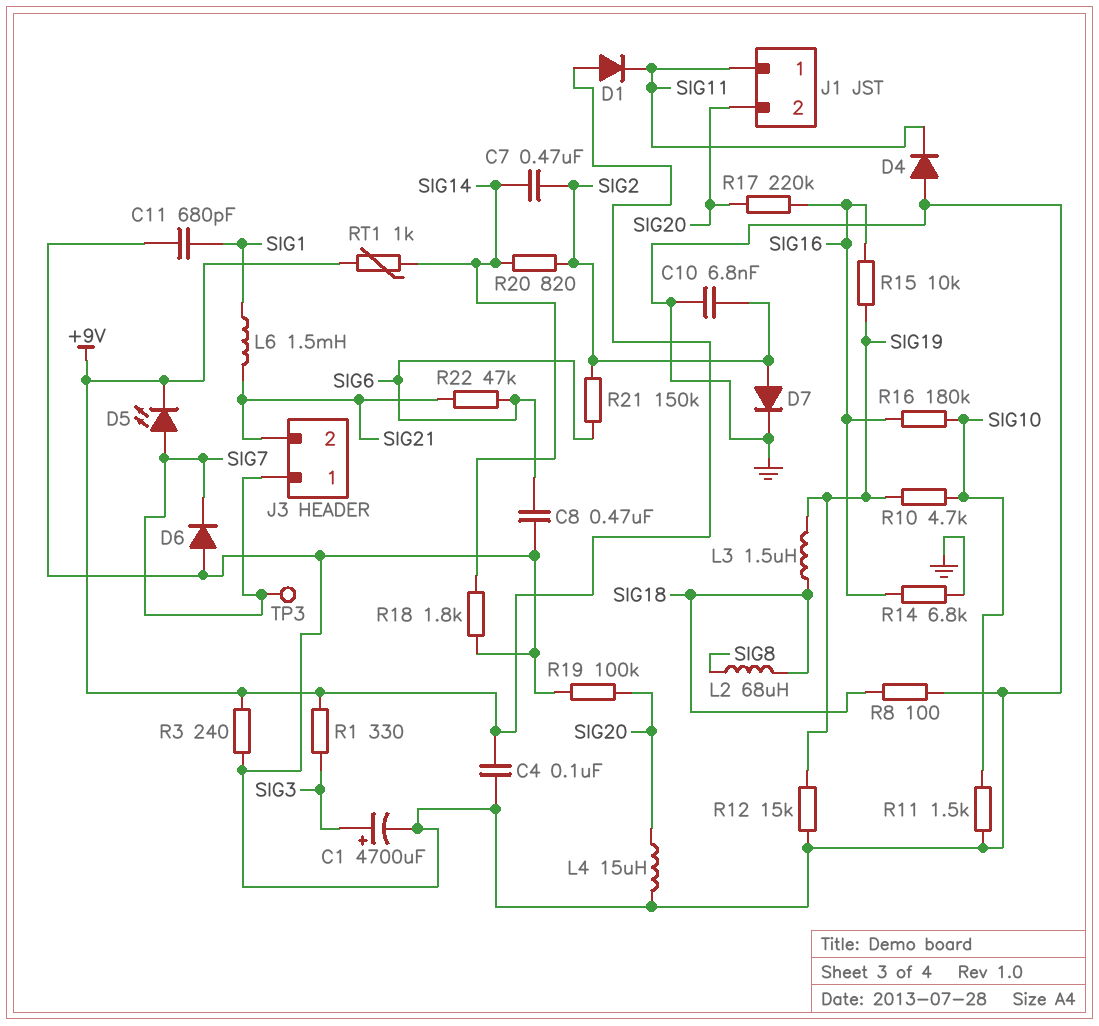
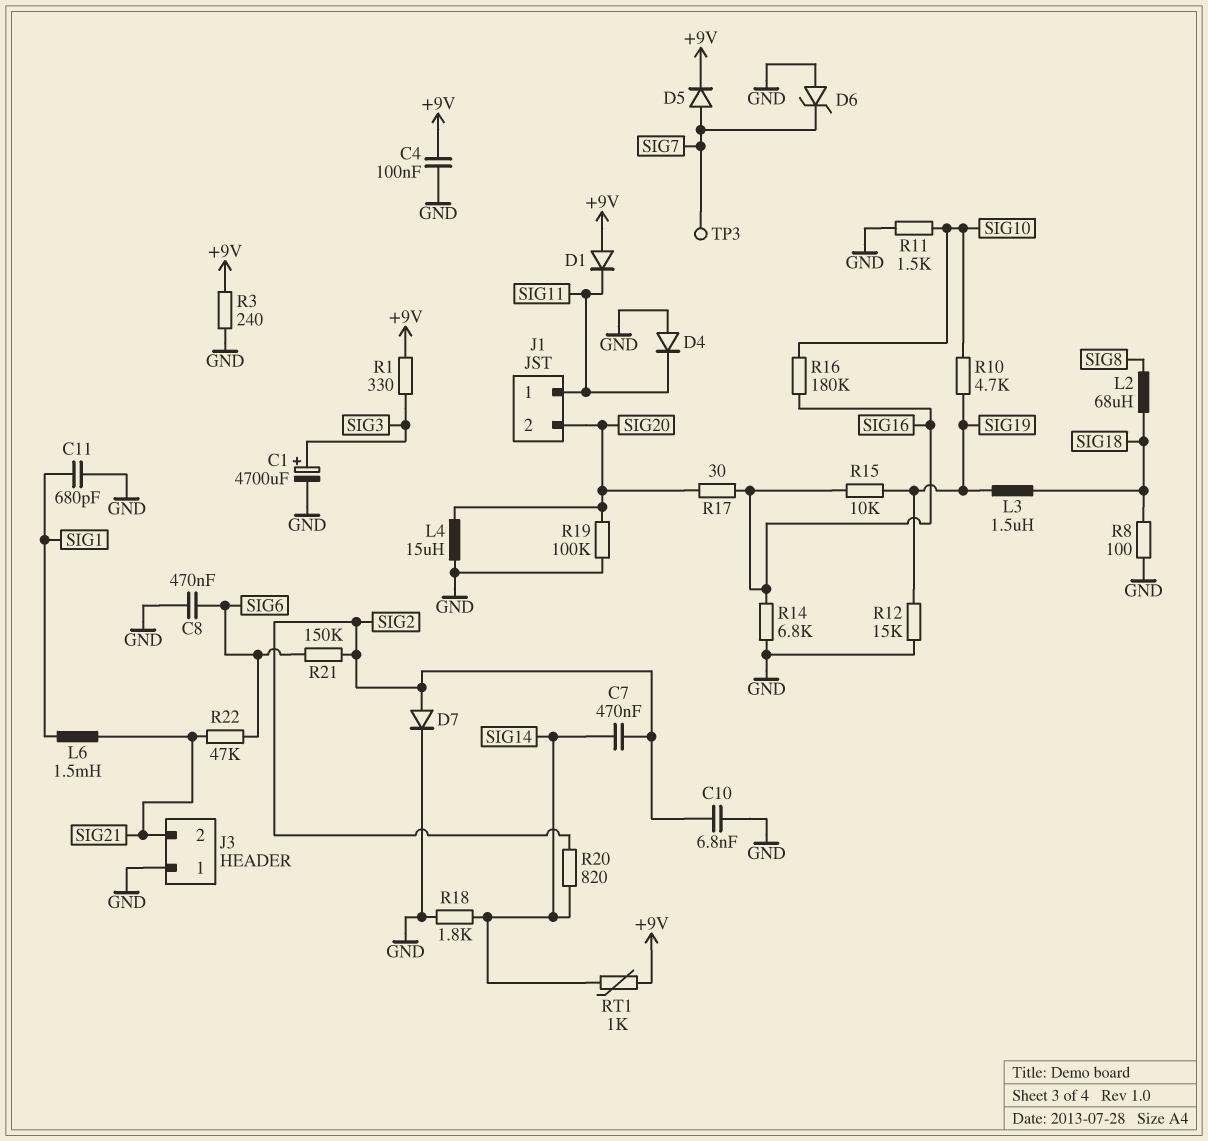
D5: LED (A SIG7, K +9V) -> diode (A SIG7, K +9V)
D6: diode (A GND, K SIG7) -> zener (A GND, K SIG7)
J3 pin 1: SIG7 -> GND
R17: 220k (SIG16, SIG20) -> 30 (SIG16, SIG20)

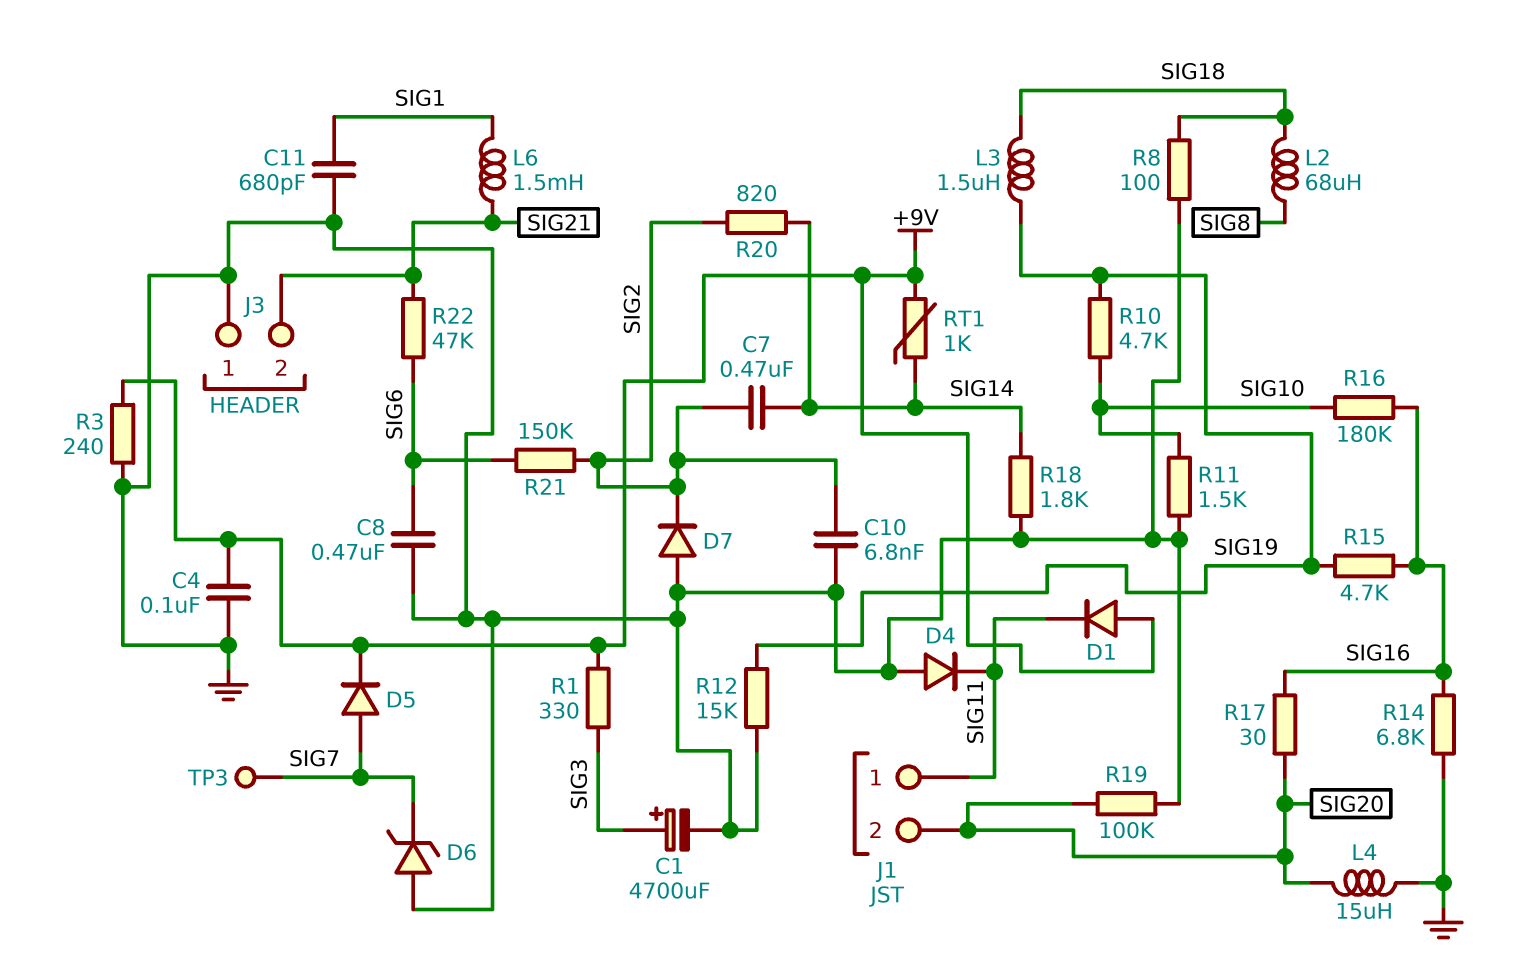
D7: diode (A SIG2, K GND) -> diode (A GND, K SIG2)
R15: 10k (SIG16, SIG19) -> 4.7k (SIG16, SIG19)

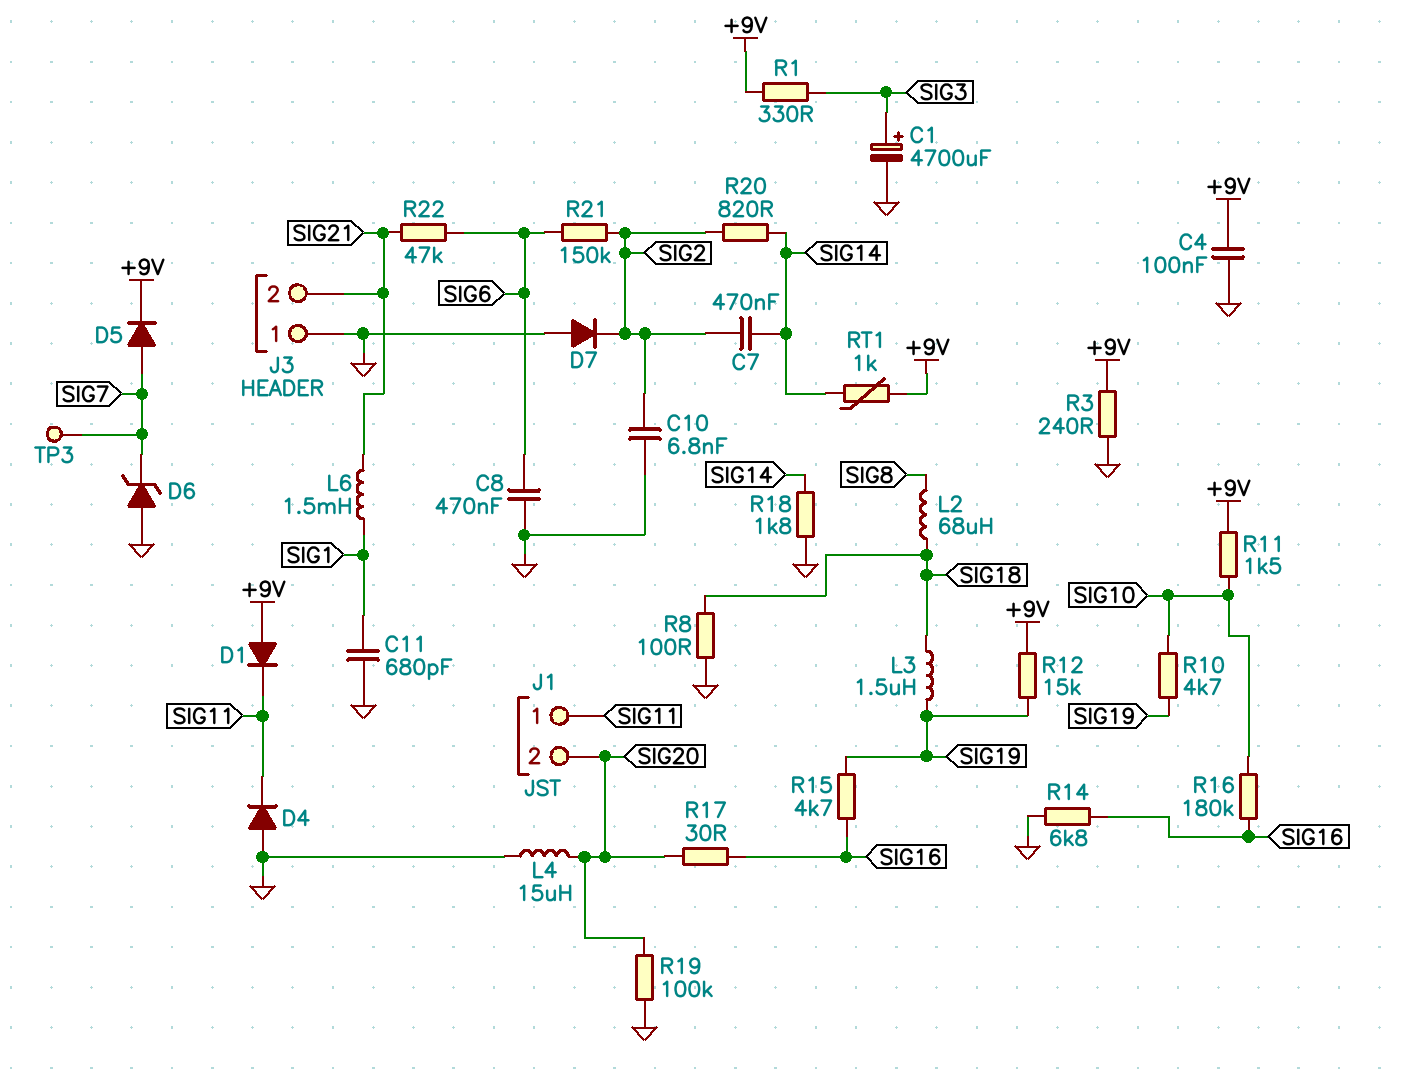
R11: 1.5k (GND, SIG10) -> 1.5k (+9V, SIG10)
R12: 15k (GND, SIG19) -> 15k (+9V, SIG19)

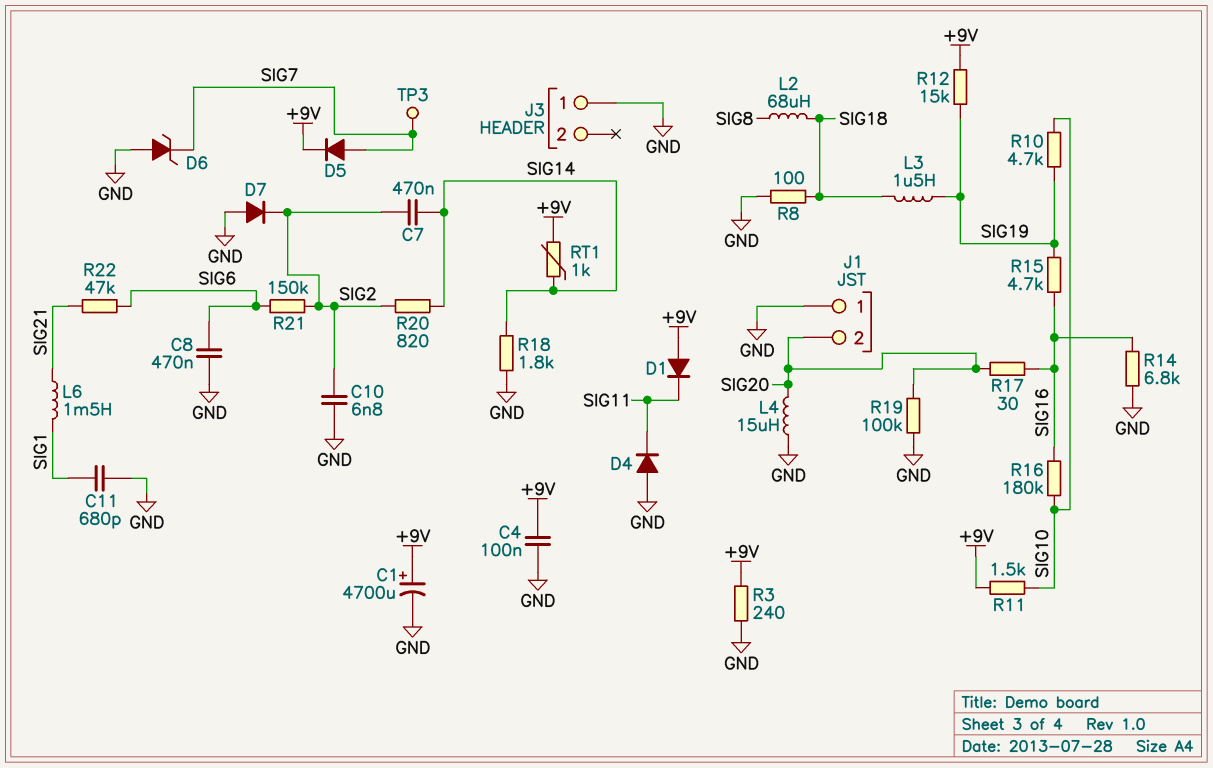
C1: 4700uF (plus SIG3, minus GND) -> 4700uF (plus +9V, minus GND)
J1 pin 1: SIG11 -> GND
J3 pin 2: SIG21 -> none
R1: 330 (+9V, SIG3) -> none

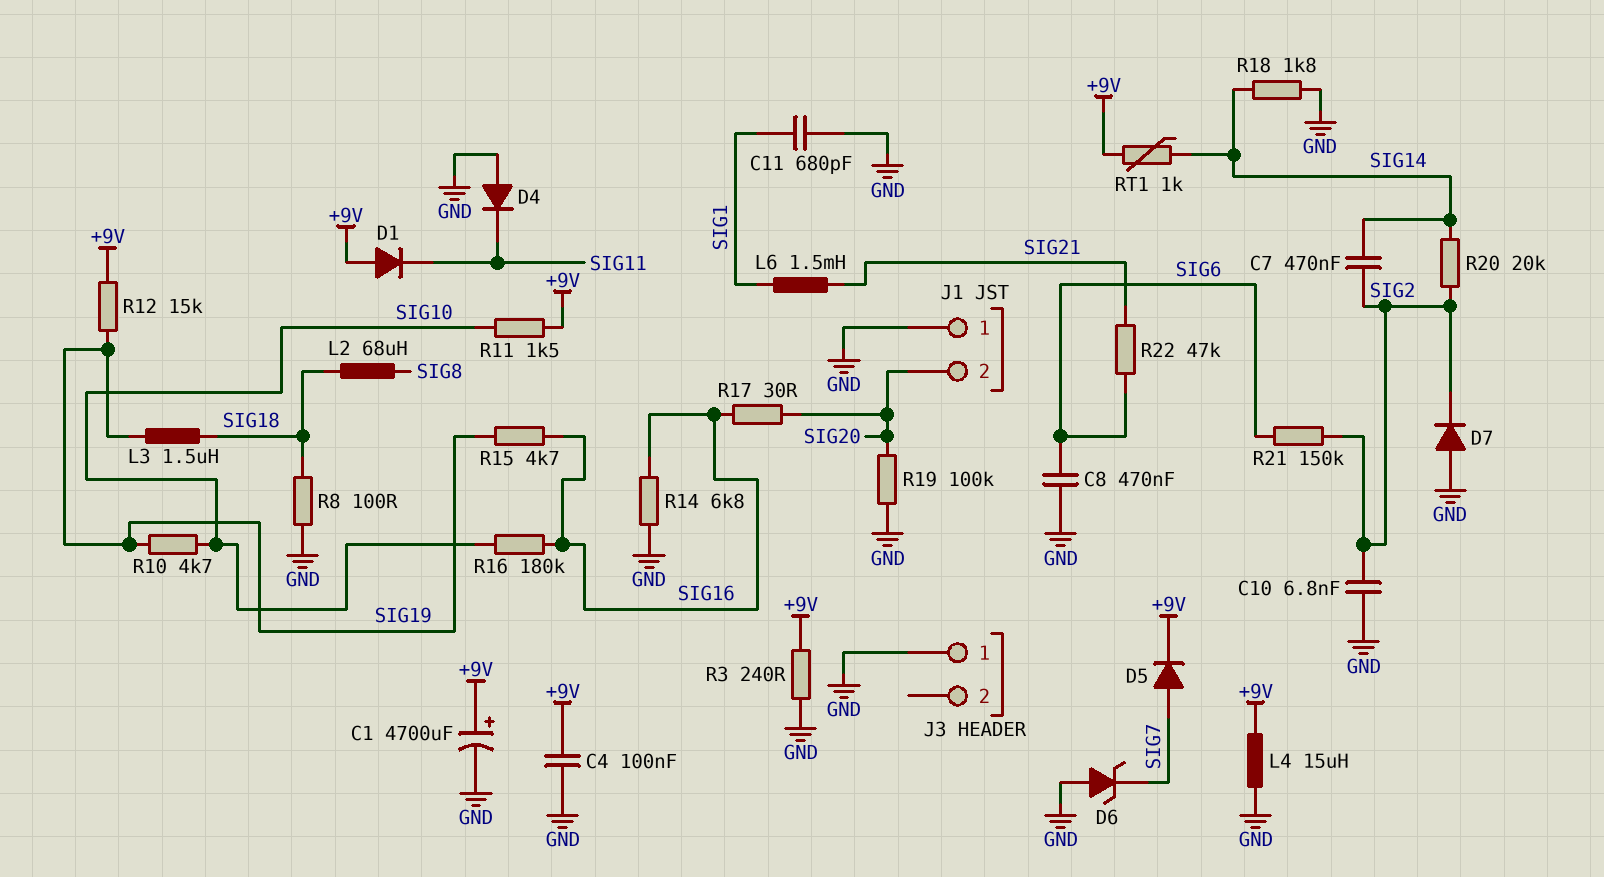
L4: 15uH (GND, SIG20) -> 15uH (+9V, GND)
R20: 820 (SIG2, SIG14) -> 20k (SIG2, SIG14)
TP3: test point (SIG7) -> none

